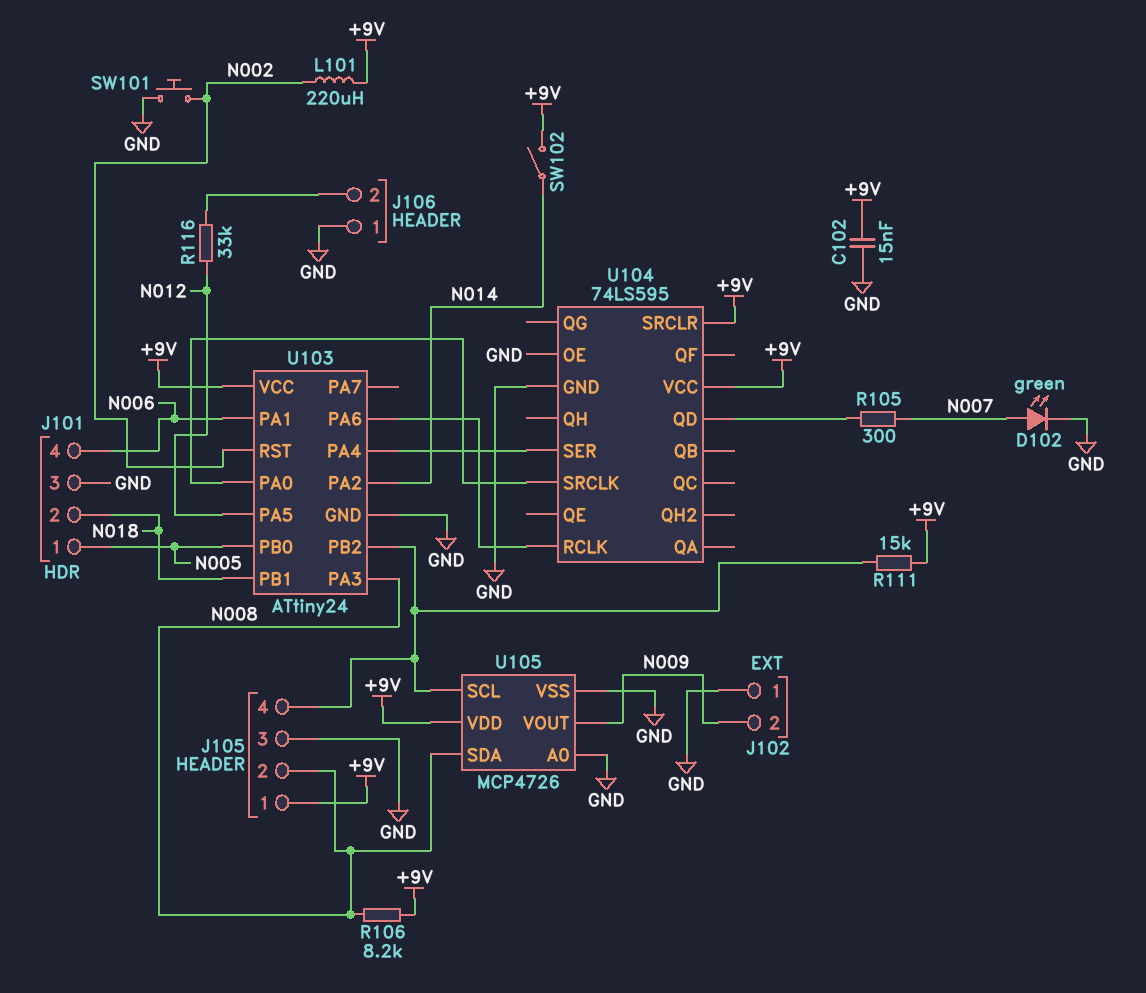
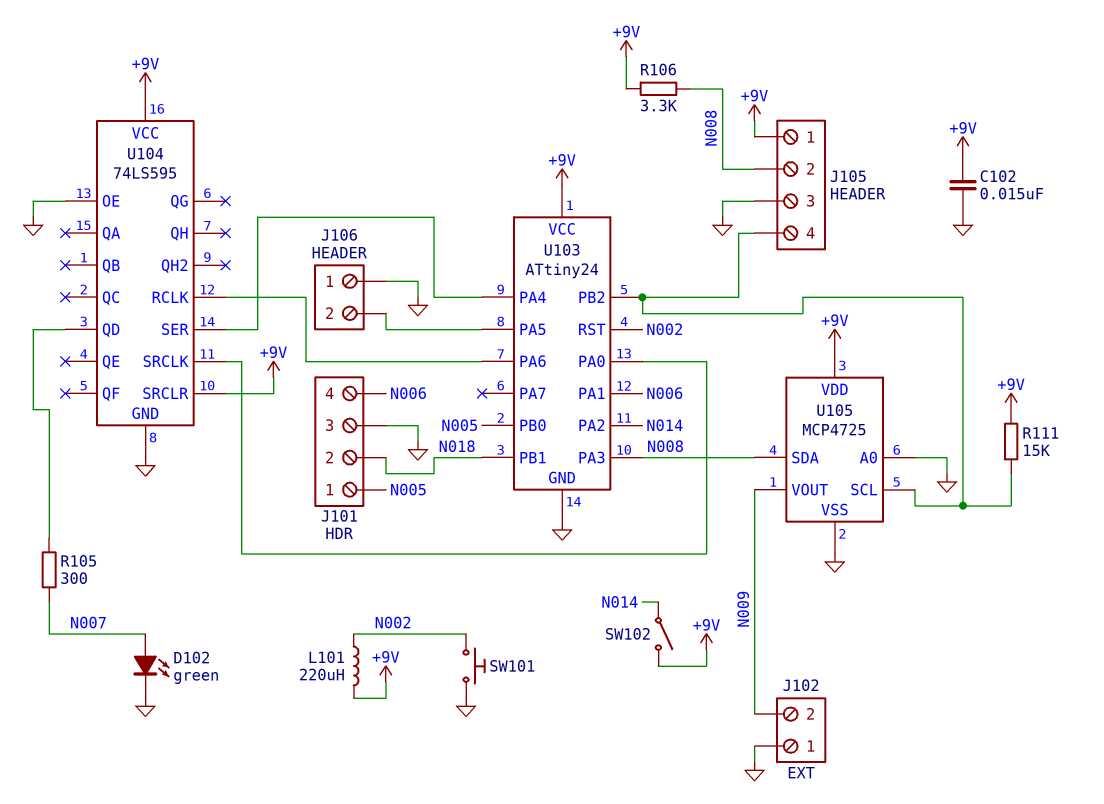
R106: 8.2k (+9V, N008) -> 3.3k (+9V, N008)
R116: 33k (J106/2, N012) -> none
U103 pin PA5: N012 -> J106/2
U105: MCP4726 -> MCP4725

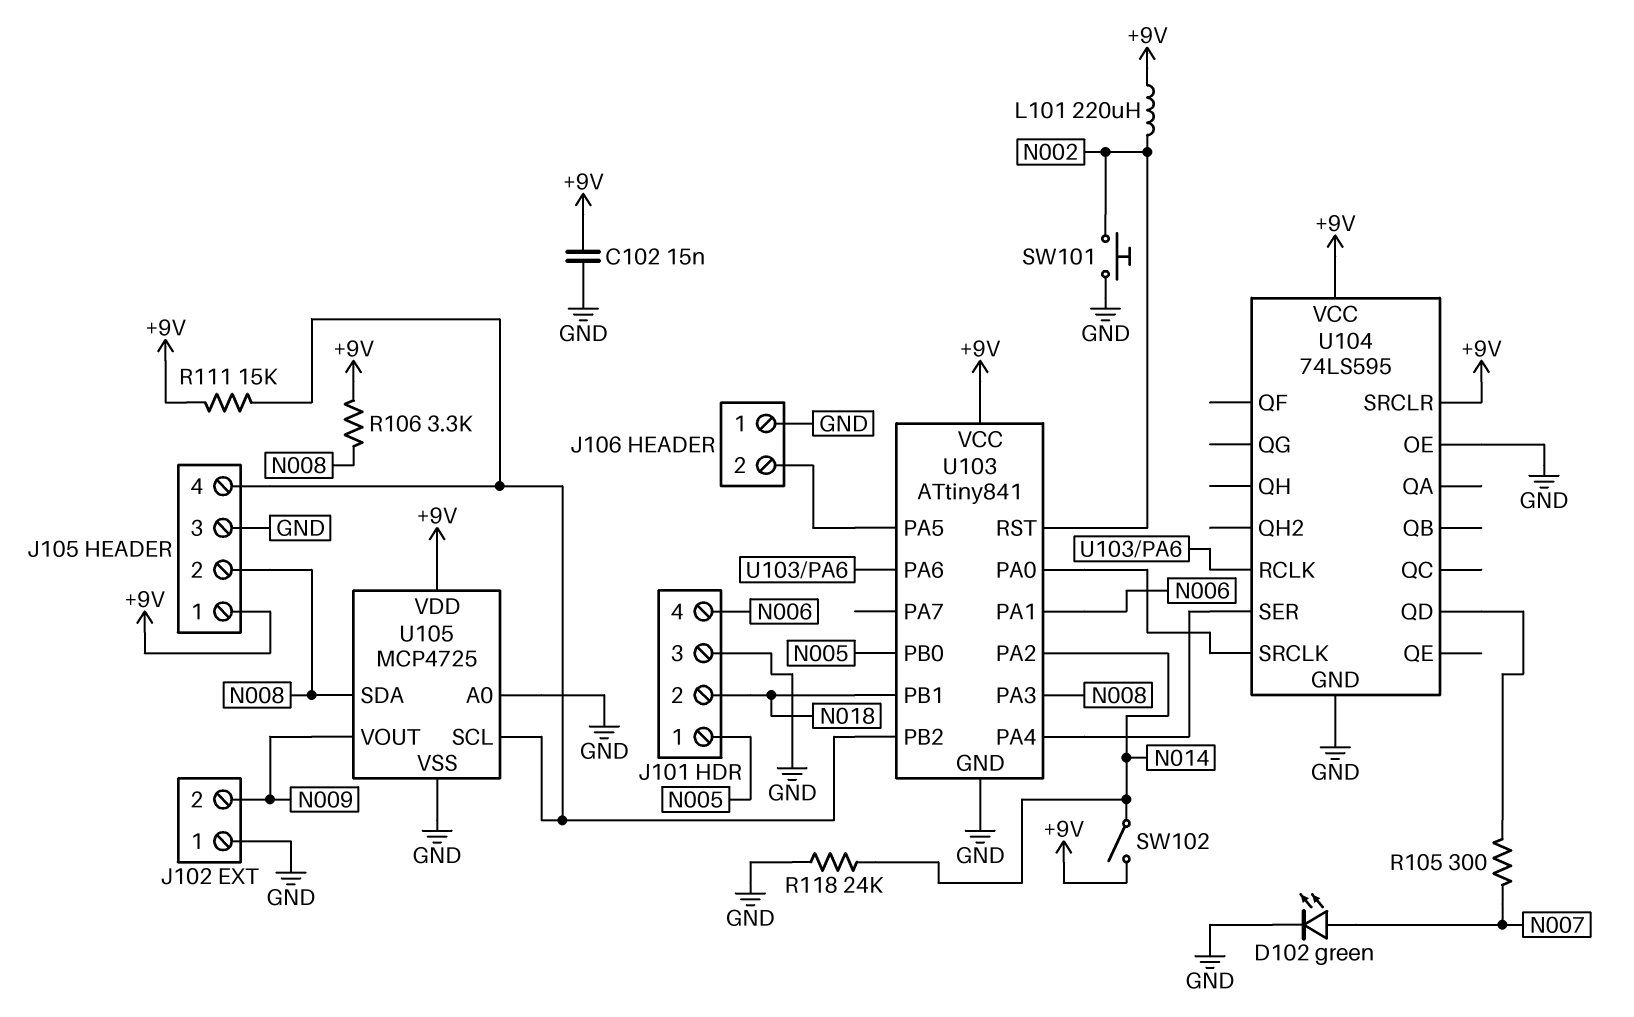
R118: none -> 24k (GND, N014)
U103: ATtiny24 -> ATtiny841

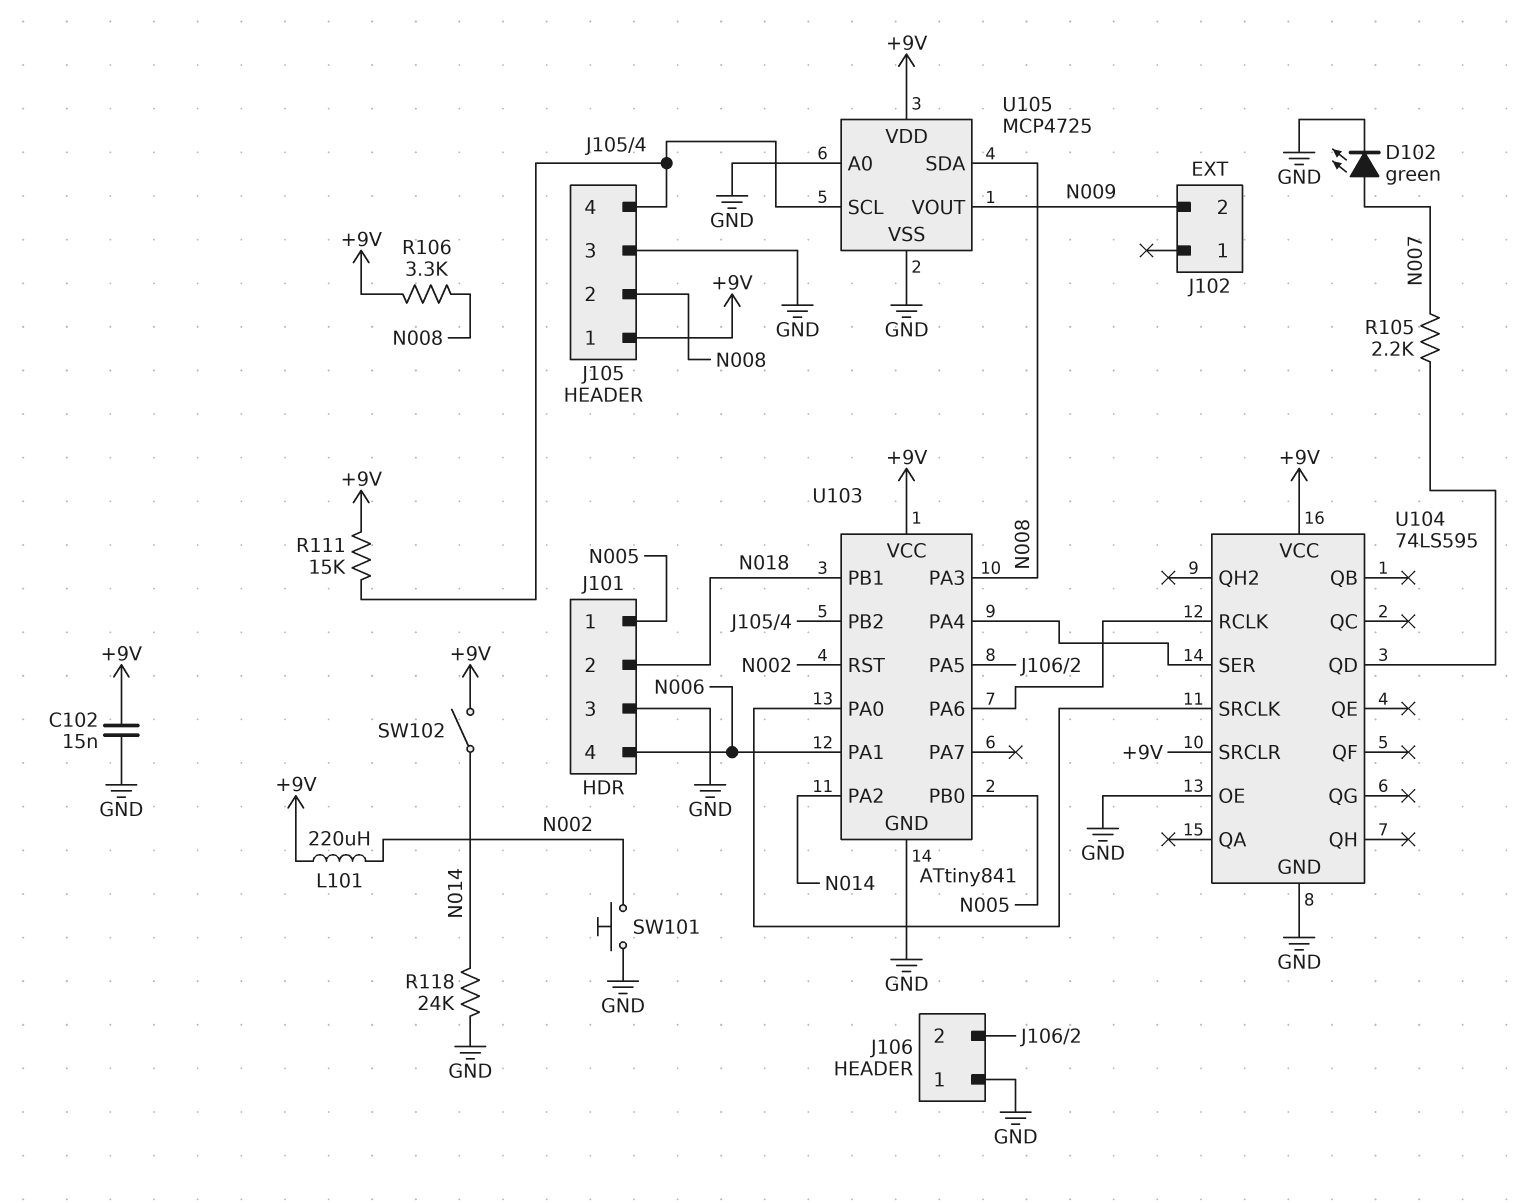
J102 pin 1: GND -> none
R105: 300 (N007, U104/QD) -> 2.2k (N007, U104/QD)

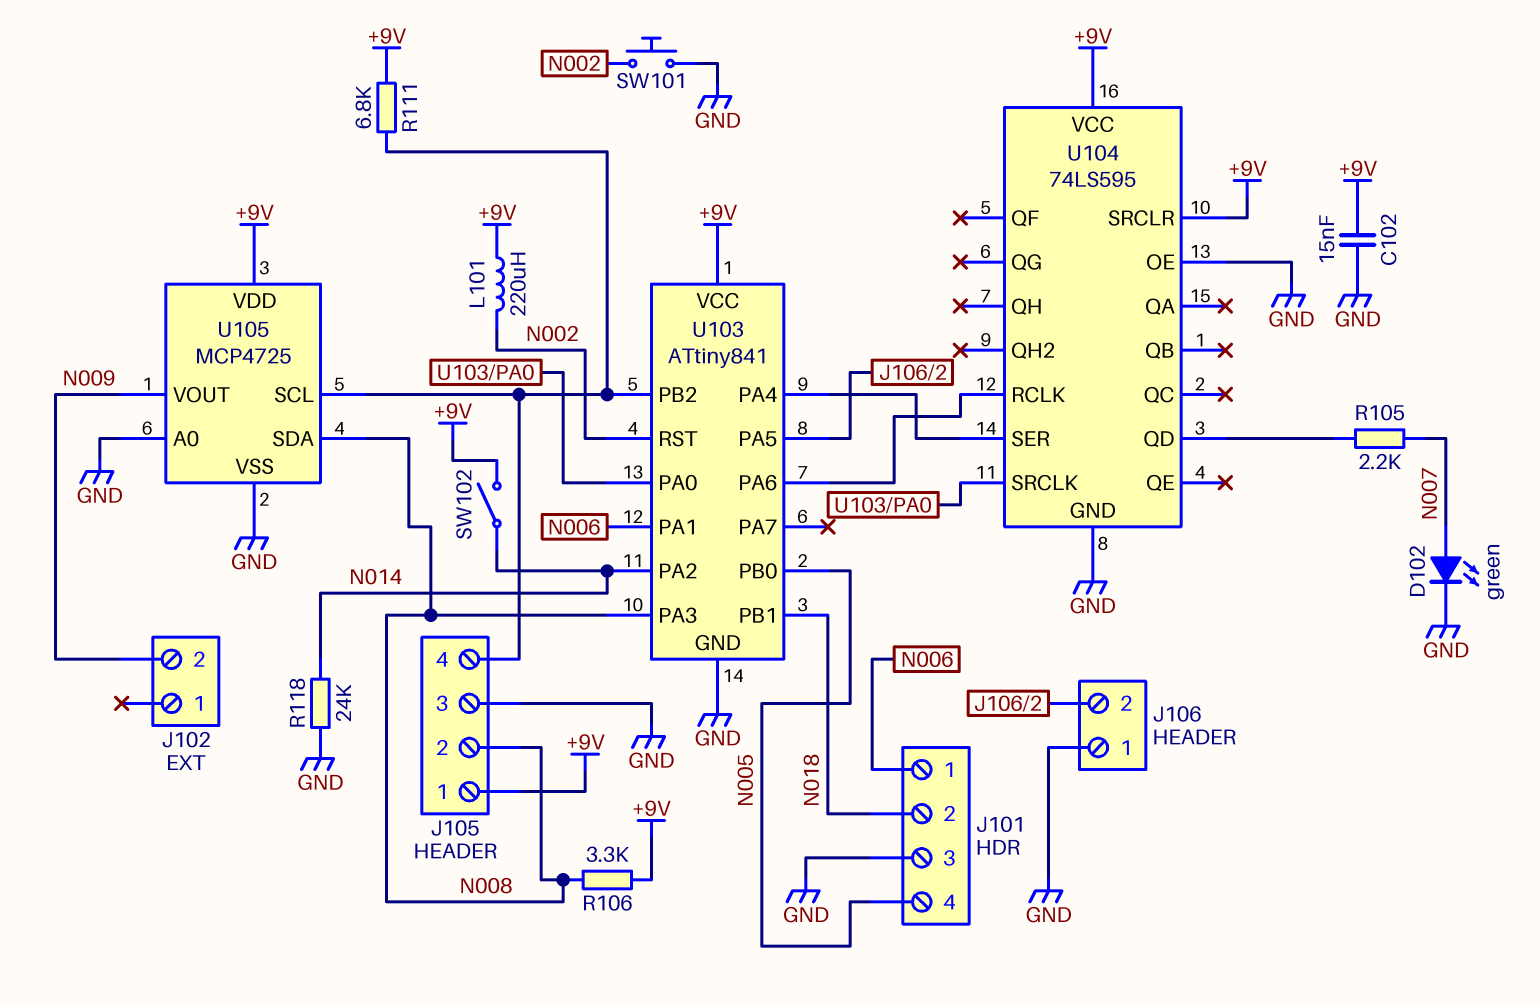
J101 pin 1: N005 -> N006
J101 pin 4: N006 -> N005
R111: 15k (+9V, J105/4) -> 6.8k (+9V, J105/4)

